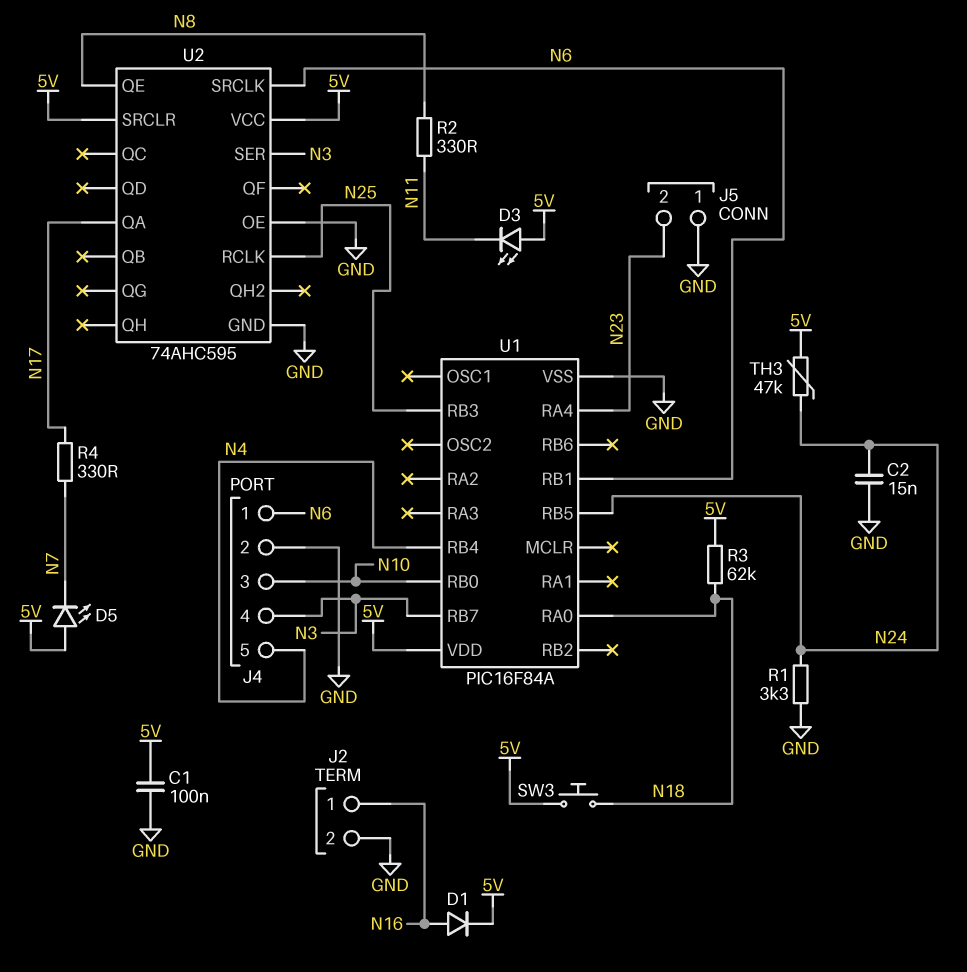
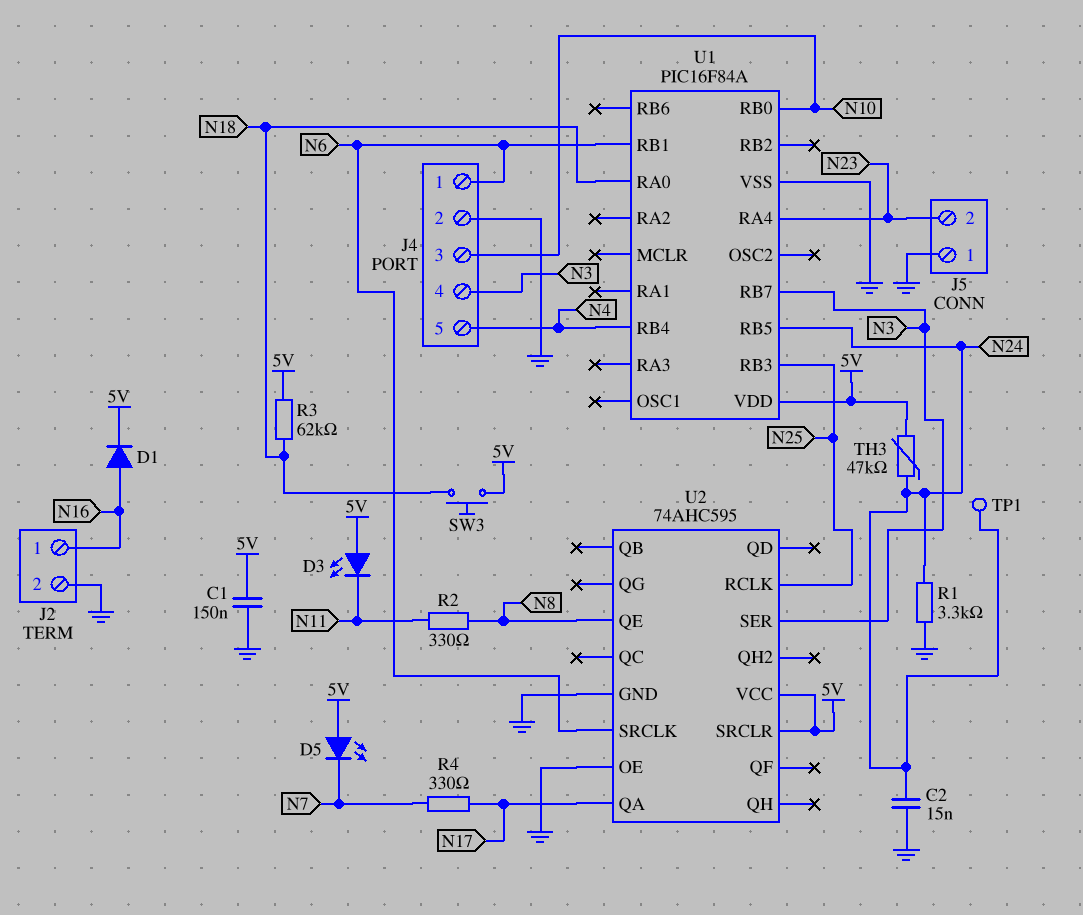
C1: 100nF (5V, GND) -> 150nF (5V, GND)
TP1: none -> test point (N24)

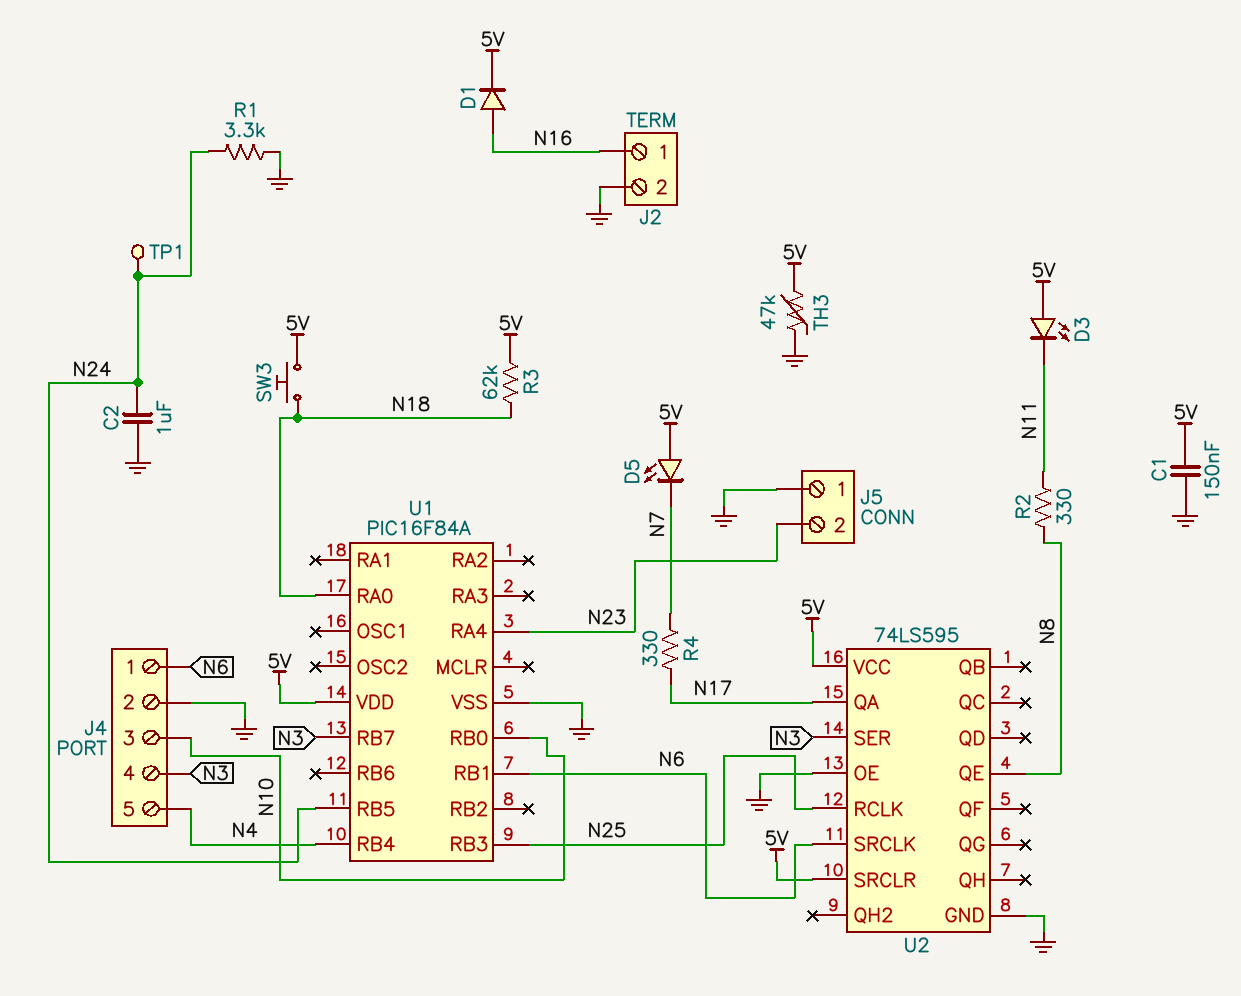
C2: 15nF (GND, N24) -> 1uF (GND, N24)
TH3: 47k (5V, N24) -> 47k (5V, GND)
U2: 74AHC595 -> 74LS595

